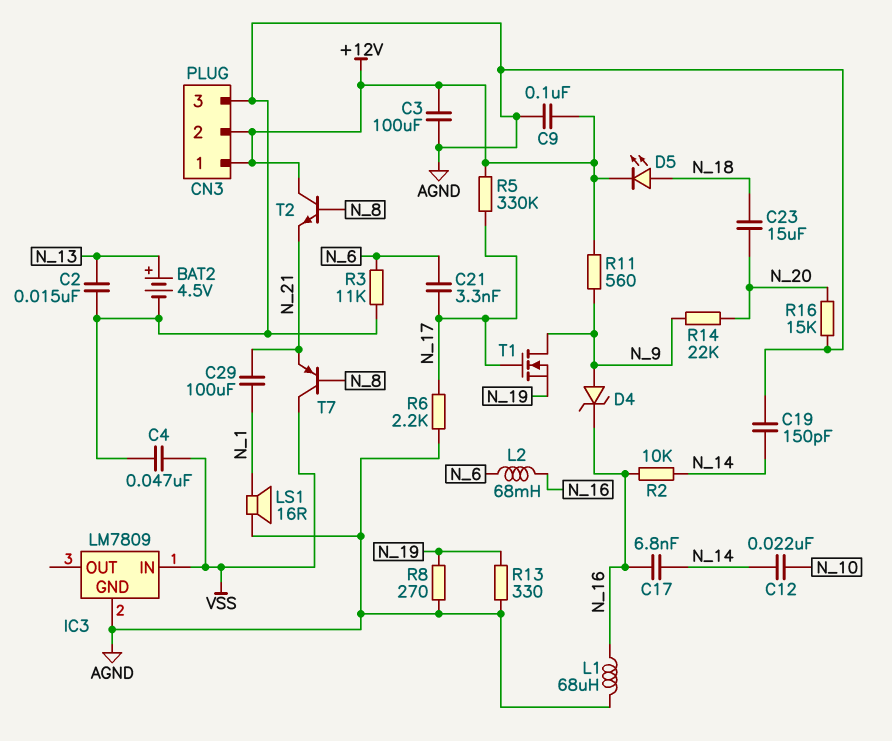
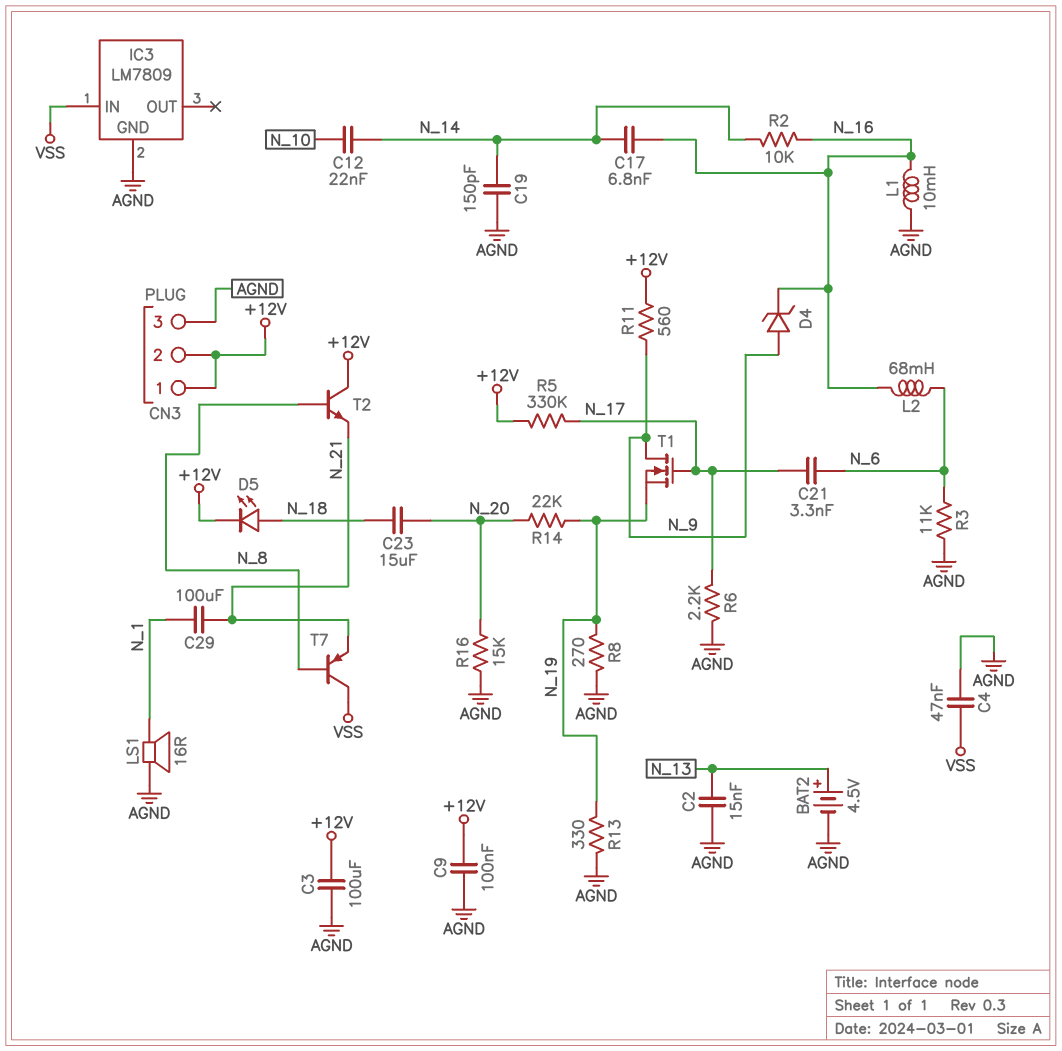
L1: 68uH (AGND, N_16) -> 10mH (AGND, N_16)
R14: 22k (N_9, N_20) -> 22k (N_19, N_20)

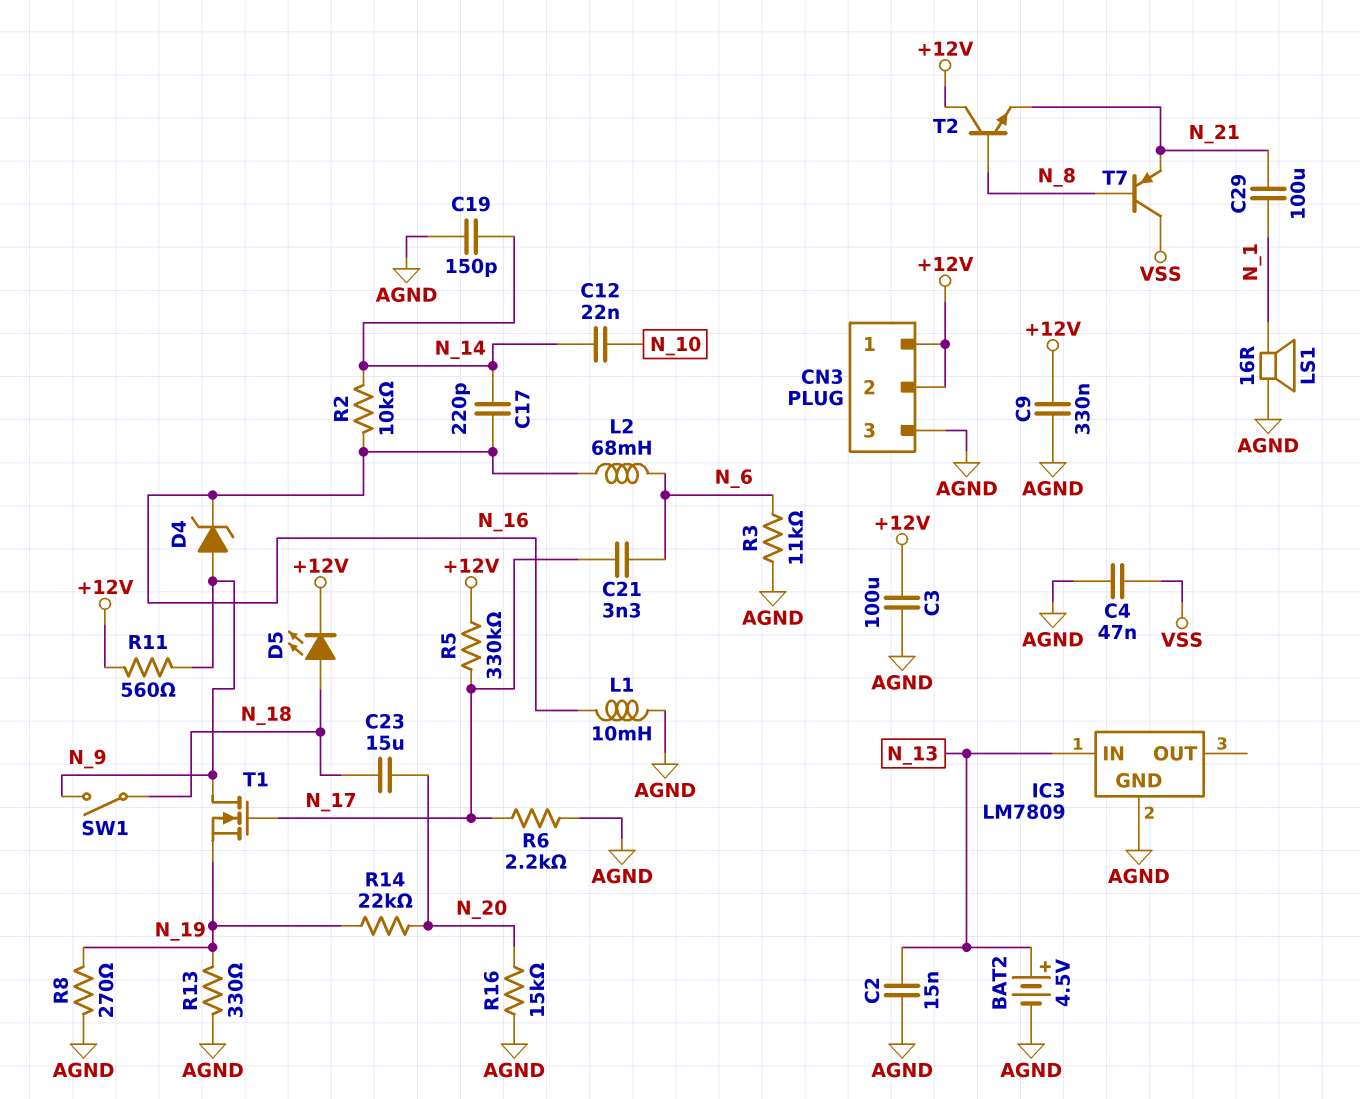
C9: 100nF (+12V, AGND) -> 330nF (+12V, AGND)
C17: 6.8nF (N_14, N_16) -> 220pF (N_14, N_16)
IC3 pin IN: VSS -> N_13
SW1: none -> switch (N_9, N_18)

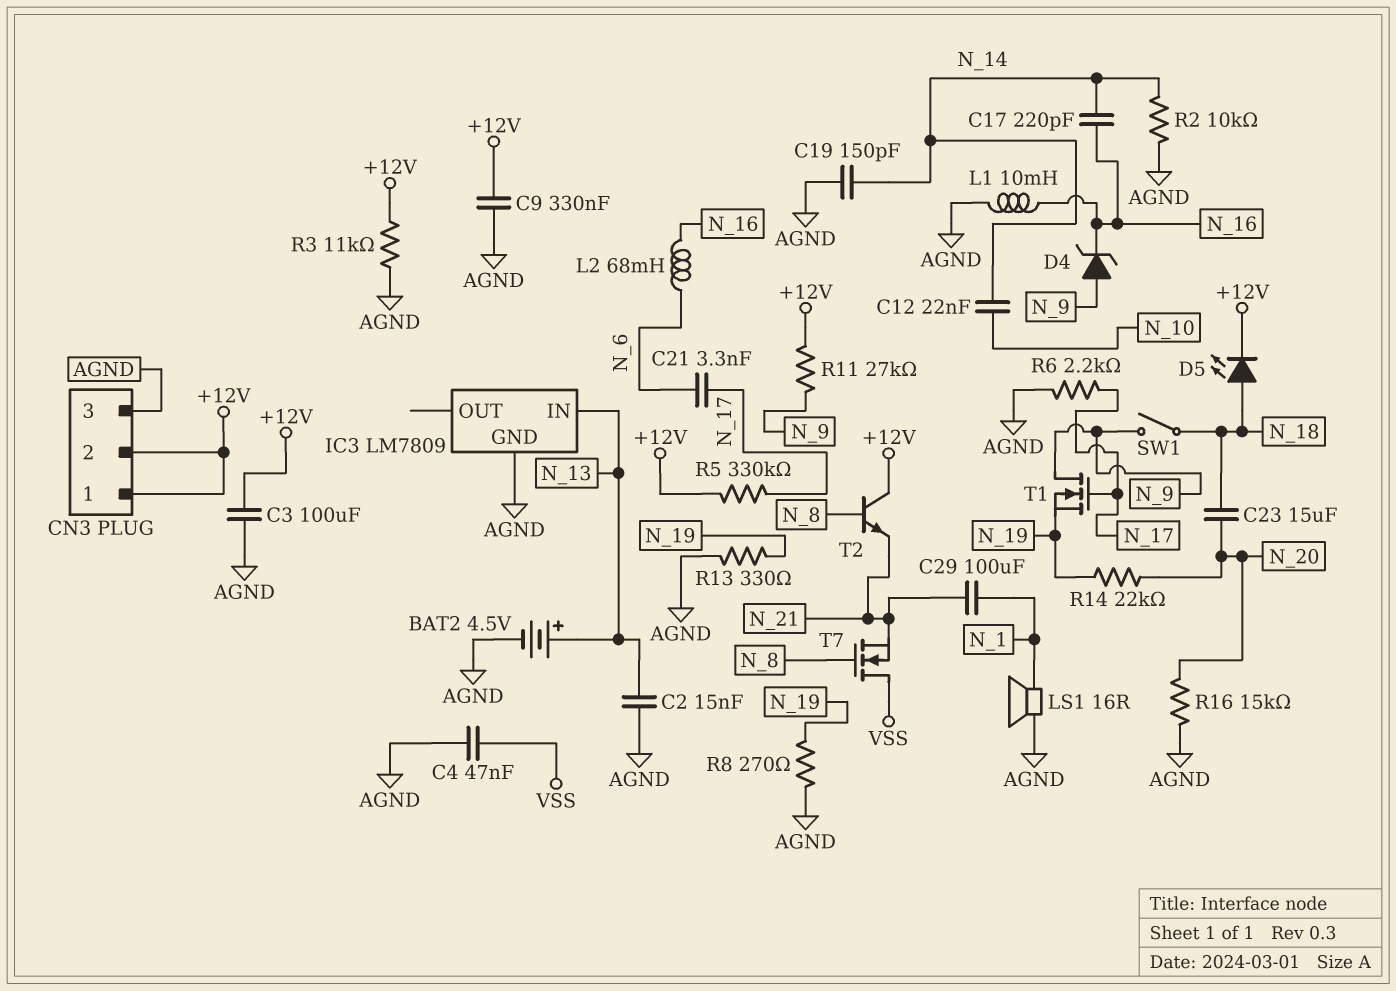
R2: 10k (N_14, N_16) -> 10k (AGND, N_14)
R3: 11k (AGND, N_6) -> 11k (+12V, AGND)
R11: 560 (+12V, N_9) -> 27k (+12V, N_9)
T7: PNP (B N_8, C VSS, E N_21) -> NMOS (G N_8, D VSS, S N_21)

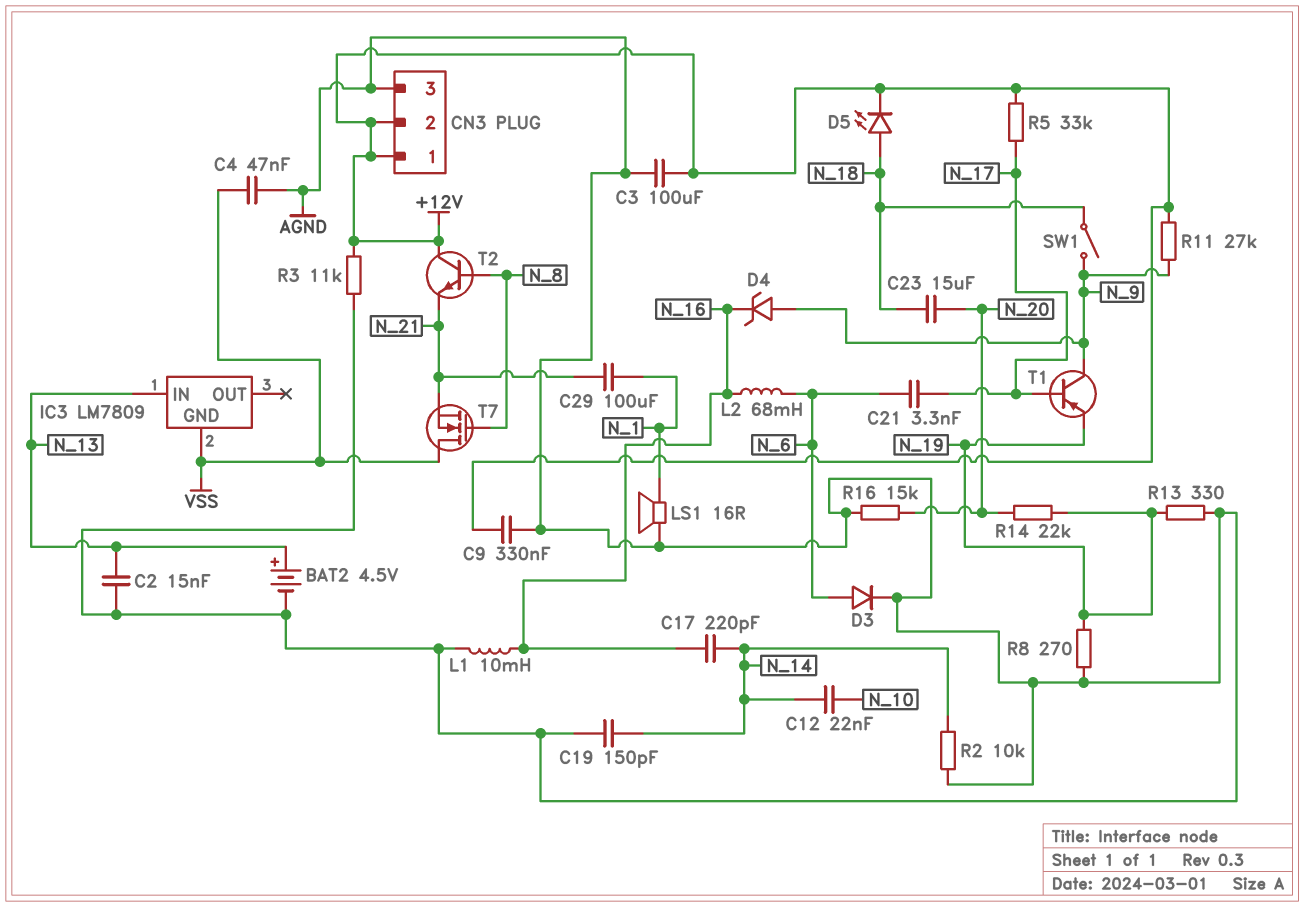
D3: none -> diode (A N_6, K AGND)
IC3 pin GND: AGND -> VSS
R5: 330k (+12V, N_17) -> 33k (+12V, N_17)
R6: 2.2k (AGND, N_17) -> none
T1: NMOS (G N_17, D N_9, S N_19) -> PNP (B N_17, C N_9, E N_19)

